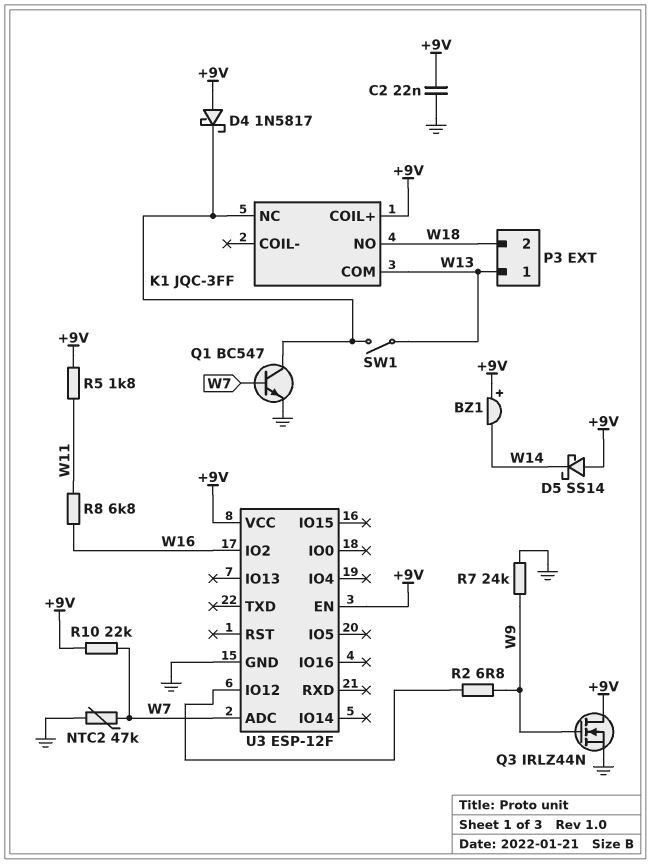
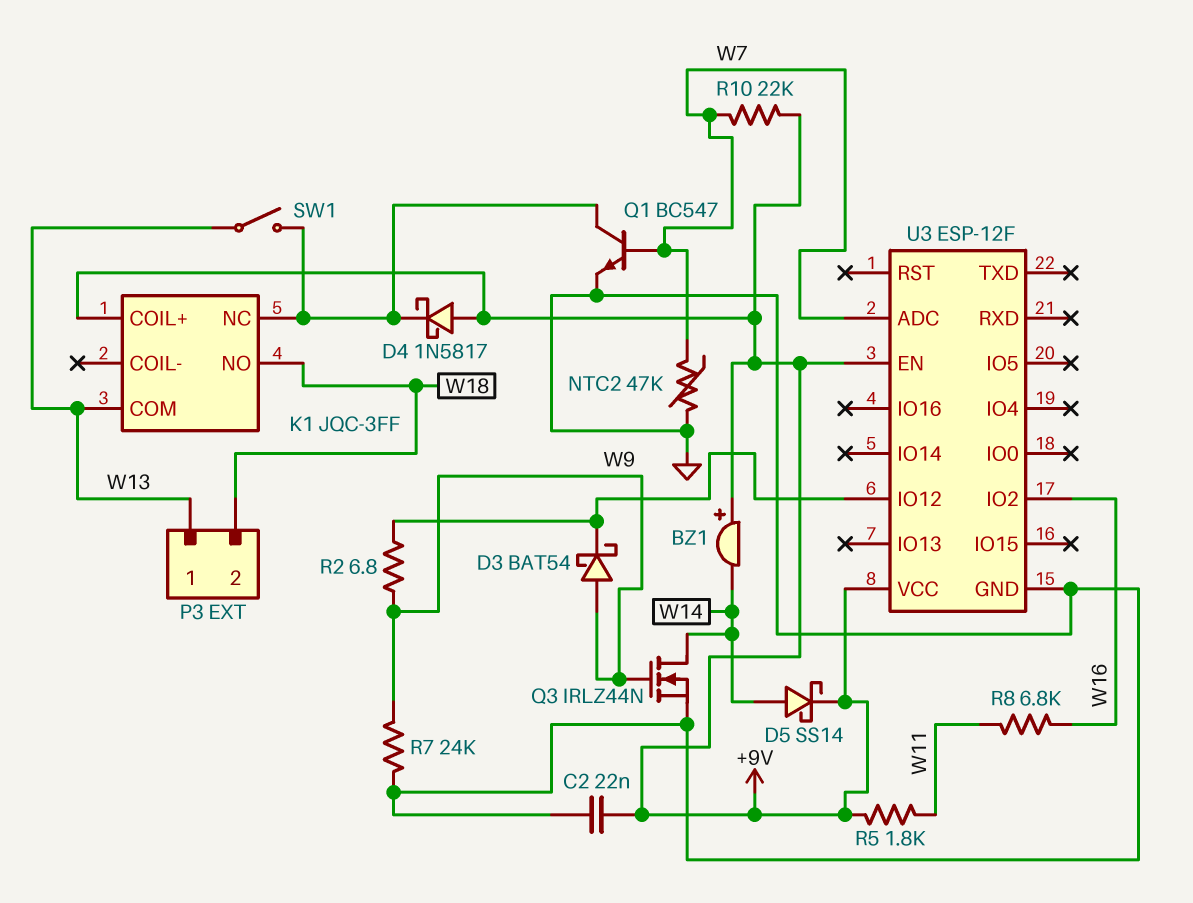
D3: none -> schottky BAT54 (A W9, K U3/IO12)
D5: schottky SS14 (A +9V, K W14) -> schottky SS14 (A W14, K +9V)
Q3: NMOS IRLZ44N (G W9, D +9V, S GND) -> NMOS IRLZ44N (G W9, D W14, S GND)

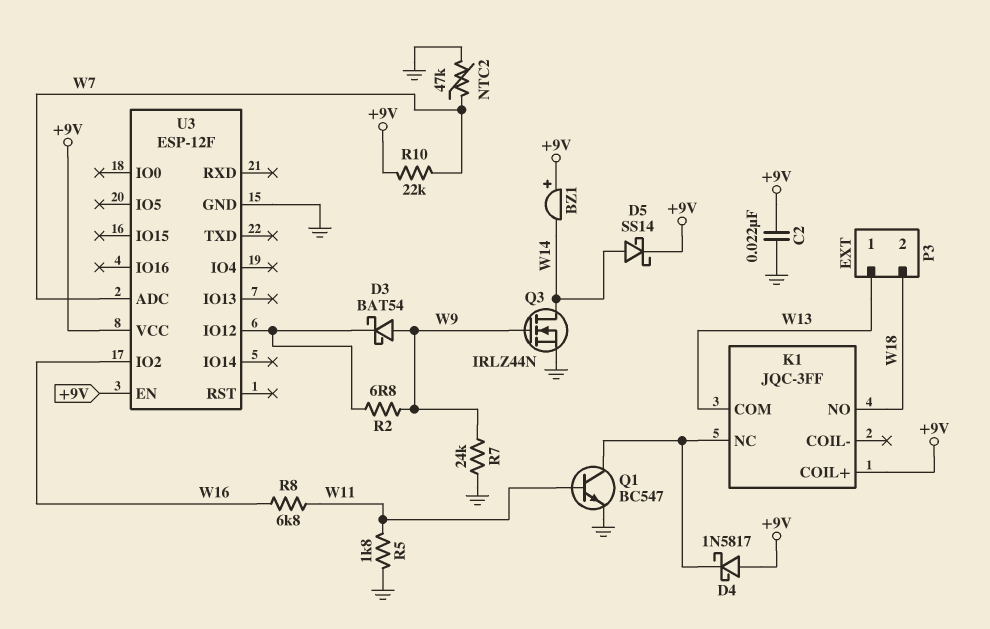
Q1: NPN BC547 (B W7, C K1/NC, E GND) -> NPN BC547 (B W11, C K1/NC, E GND)
R5: 1.8k (+9V, W11) -> 1.8k (GND, W11)
SW1: switch (K1/NC, W13) -> none

